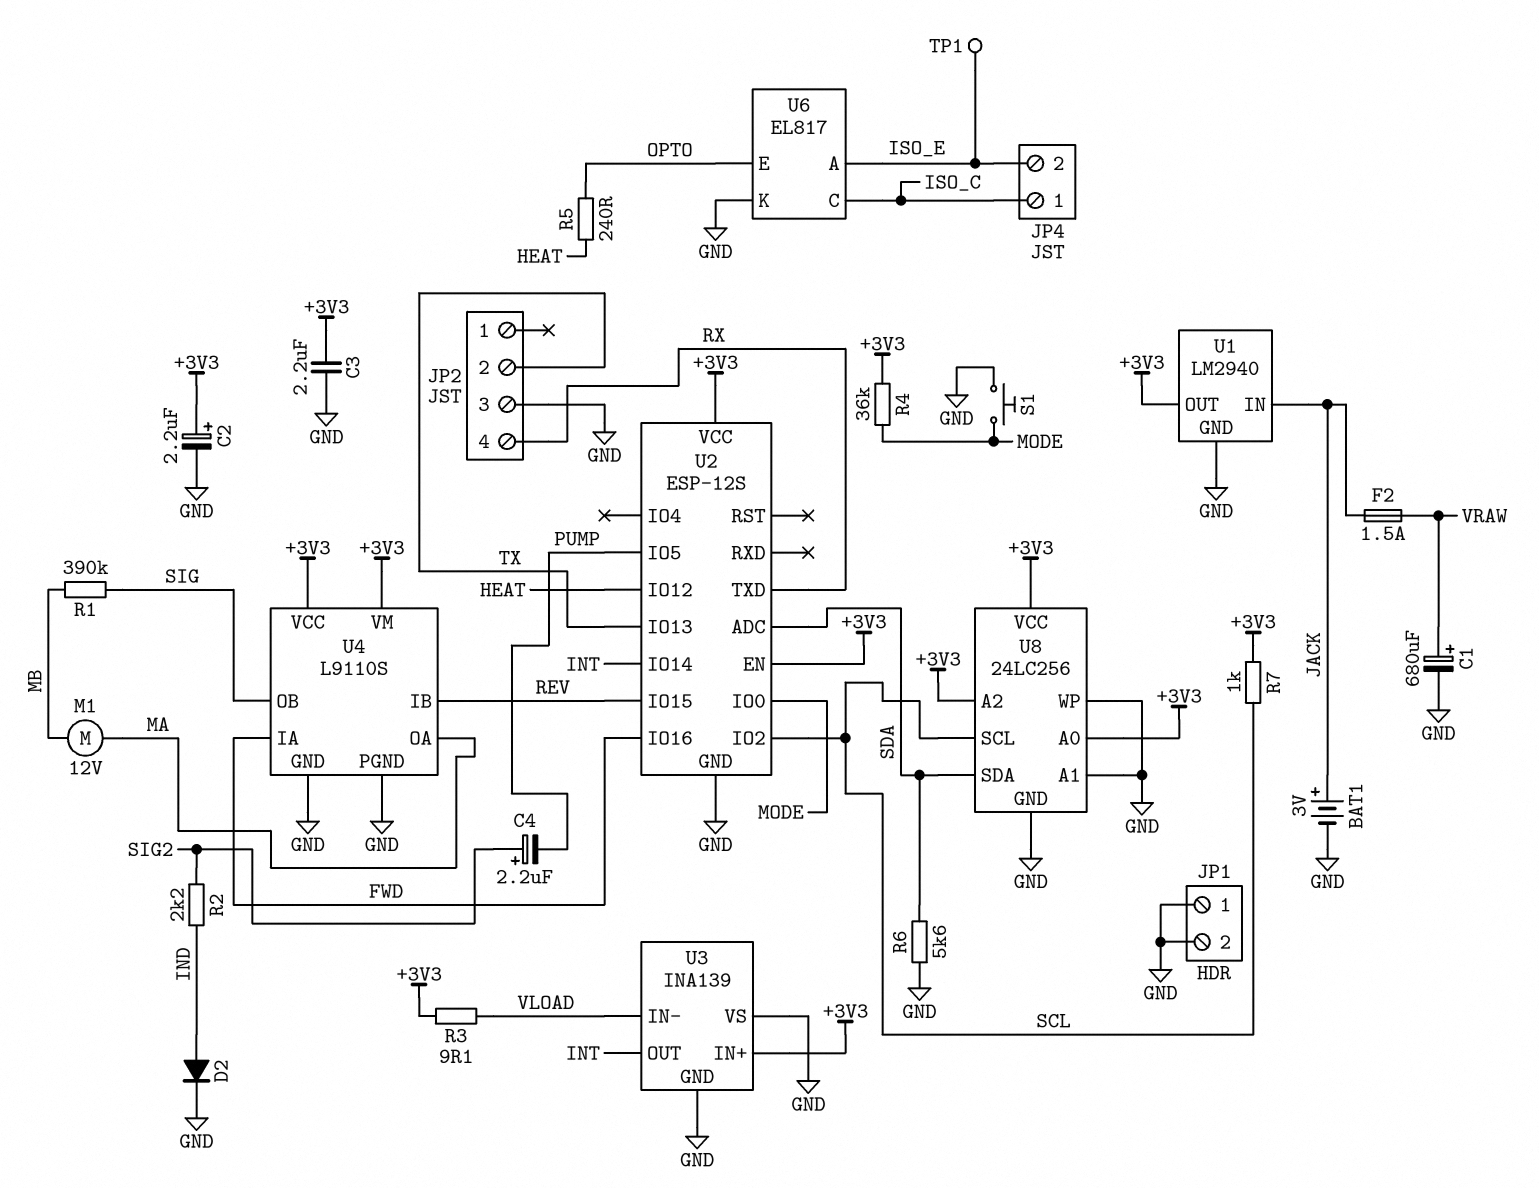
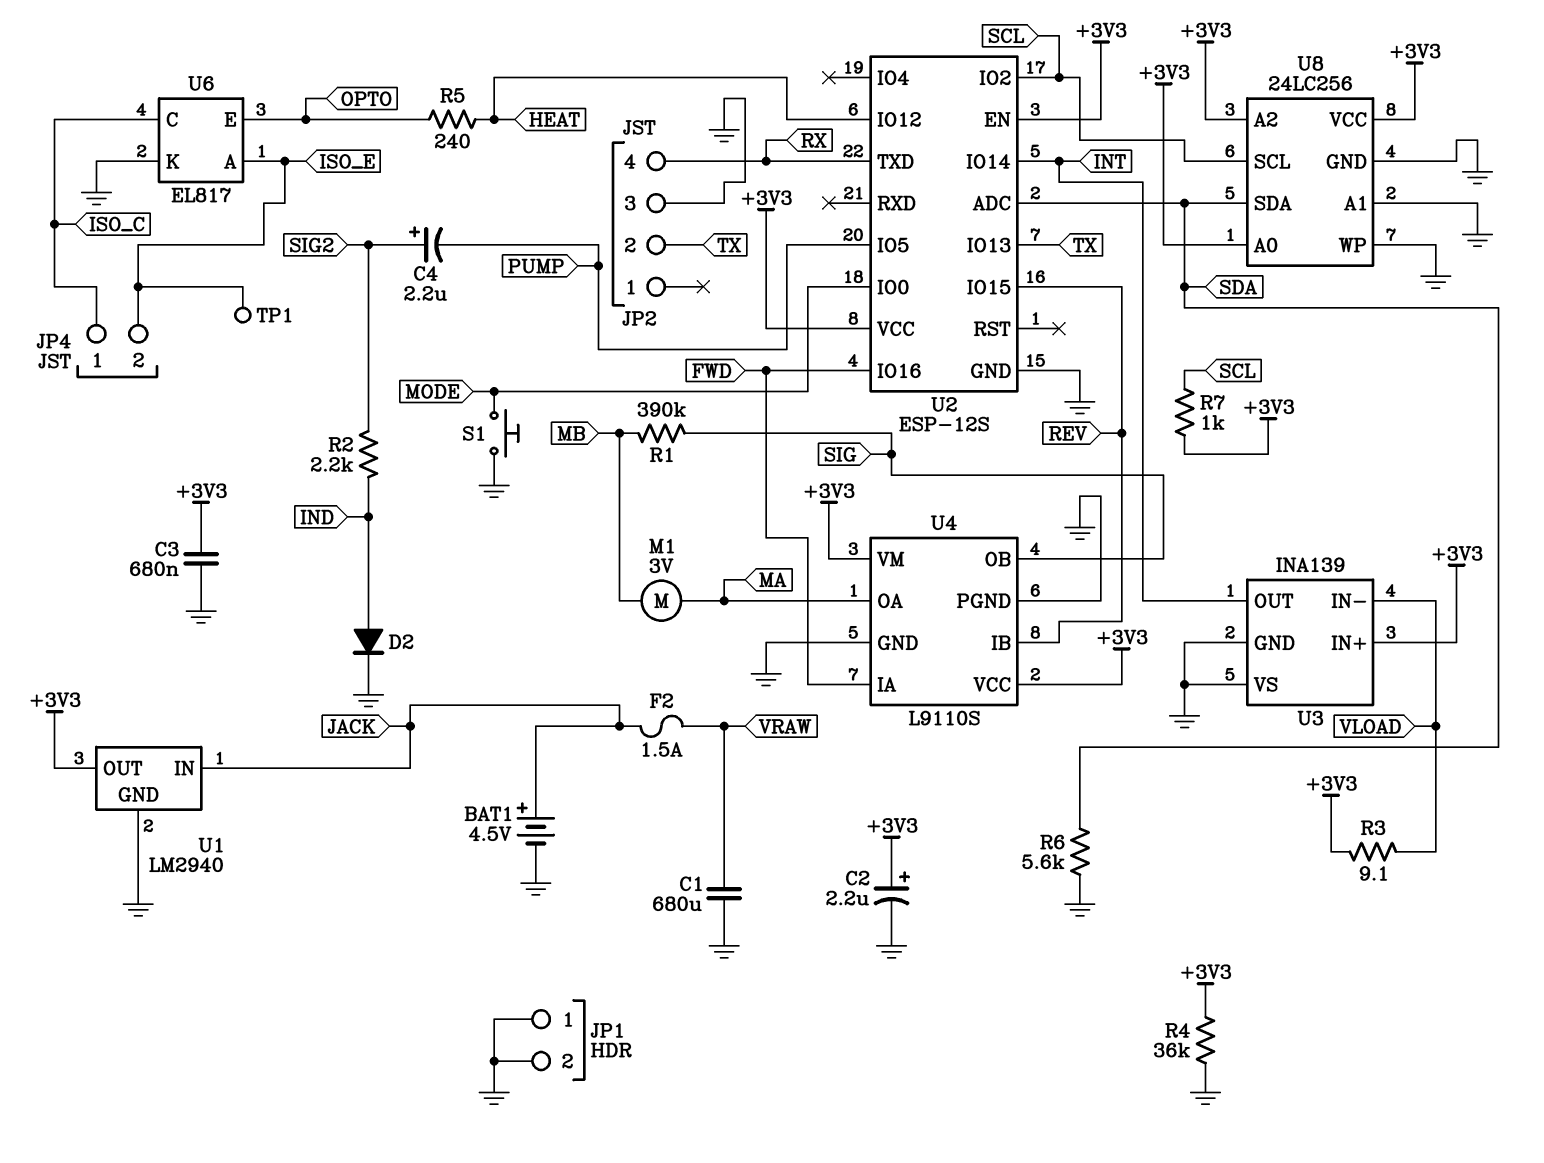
BAT1: 3V (plus JACK, minus GND) -> 4.5V (plus JACK, minus GND)
C1: 680uF (plus VRAW, minus GND) -> 680uF (GND, VRAW)
C3: 2.2uF (+3V3, GND) -> 680nF (+3V3, GND)
M1: motor 12V (MA, MB) -> motor 3V (MA, MB)
R4: 36k (+3V3, MODE) -> 36k (+3V3, GND)

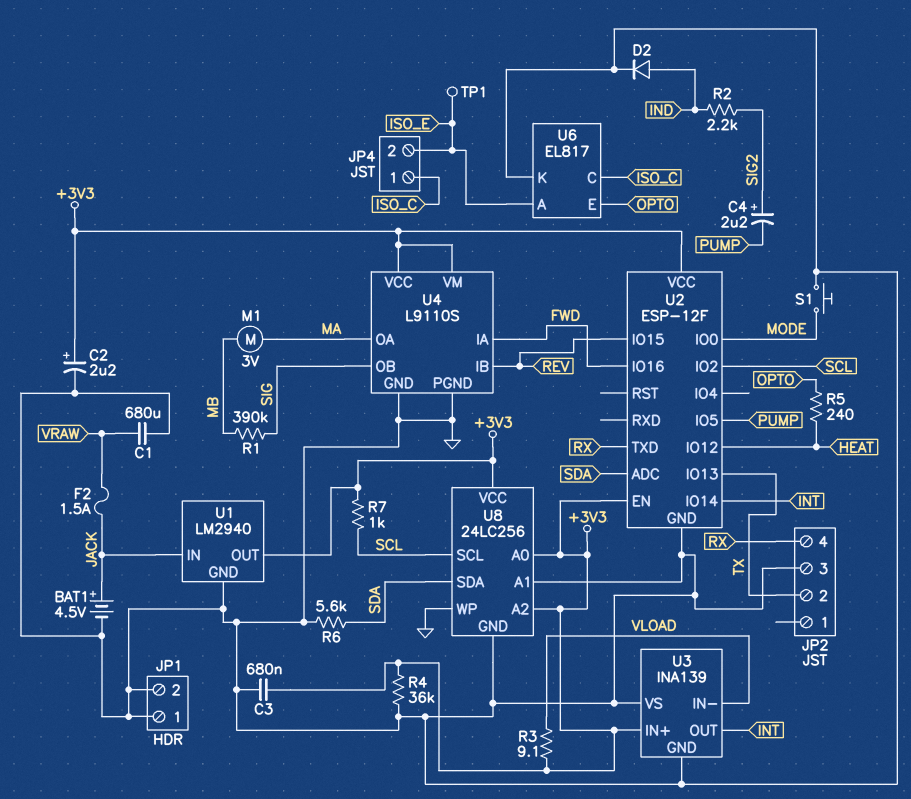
U2: ESP-12S -> ESP-12F

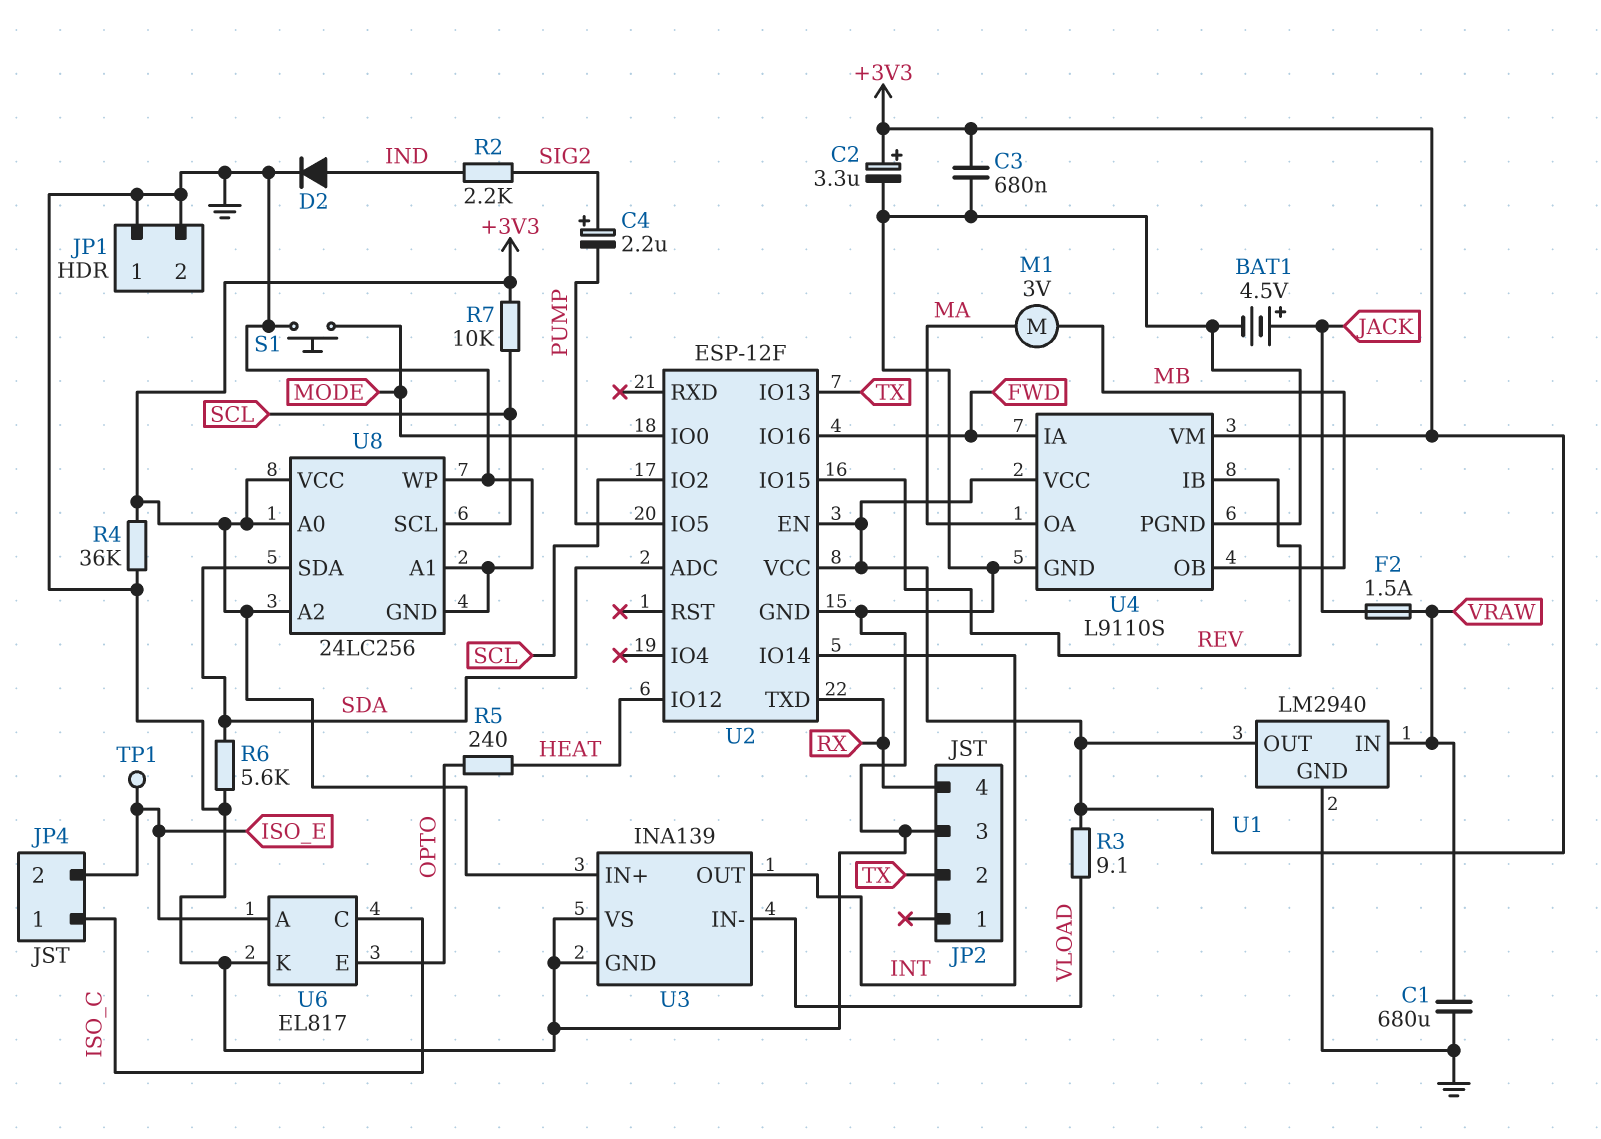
C2: 2.2uF (plus +3V3, minus GND) -> 3.3uF (plus +3V3, minus GND)
R1: 390k (MB, SIG) -> none
R7: 1k (+3V3, SCL) -> 10k (+3V3, SCL)
U1 pin IN: JACK -> VRAW
U4 pin OB: SIG -> MB

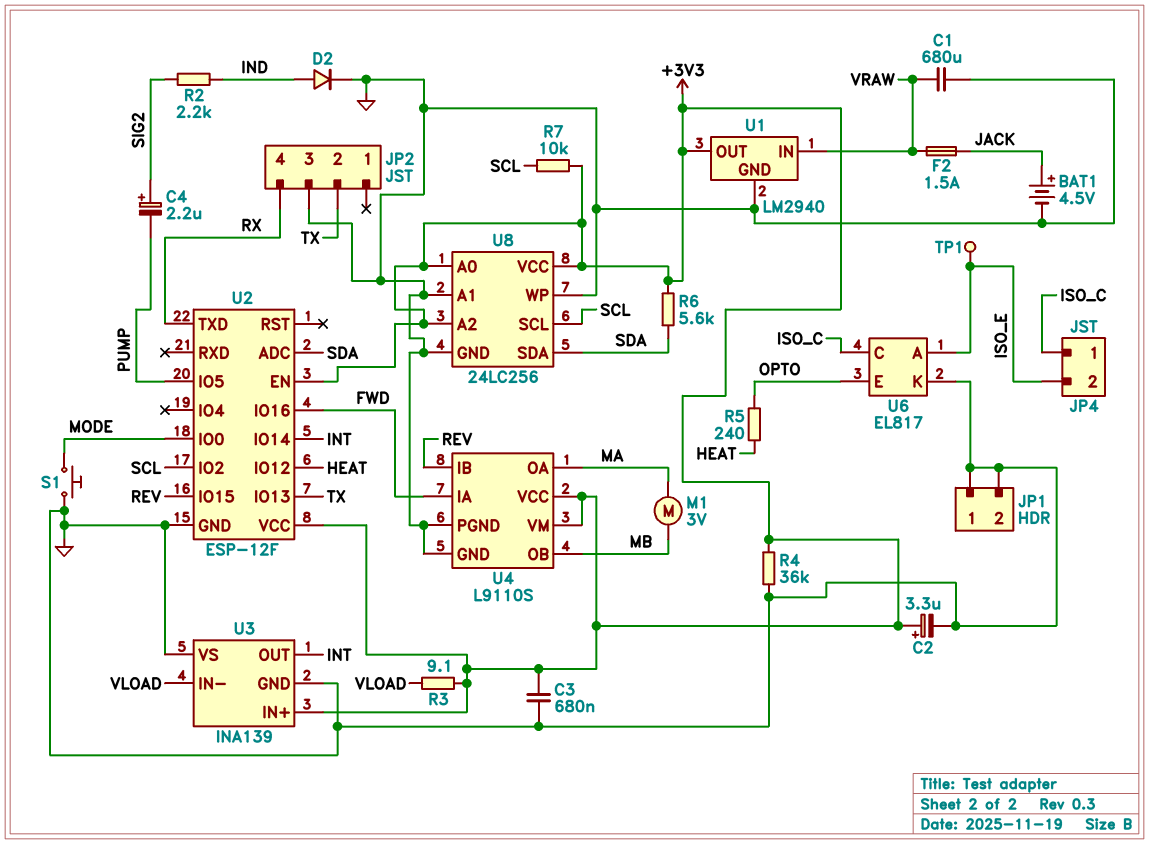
R6: 5.6k (GND, SDA) -> 5.6k (+3V3, SDA)

